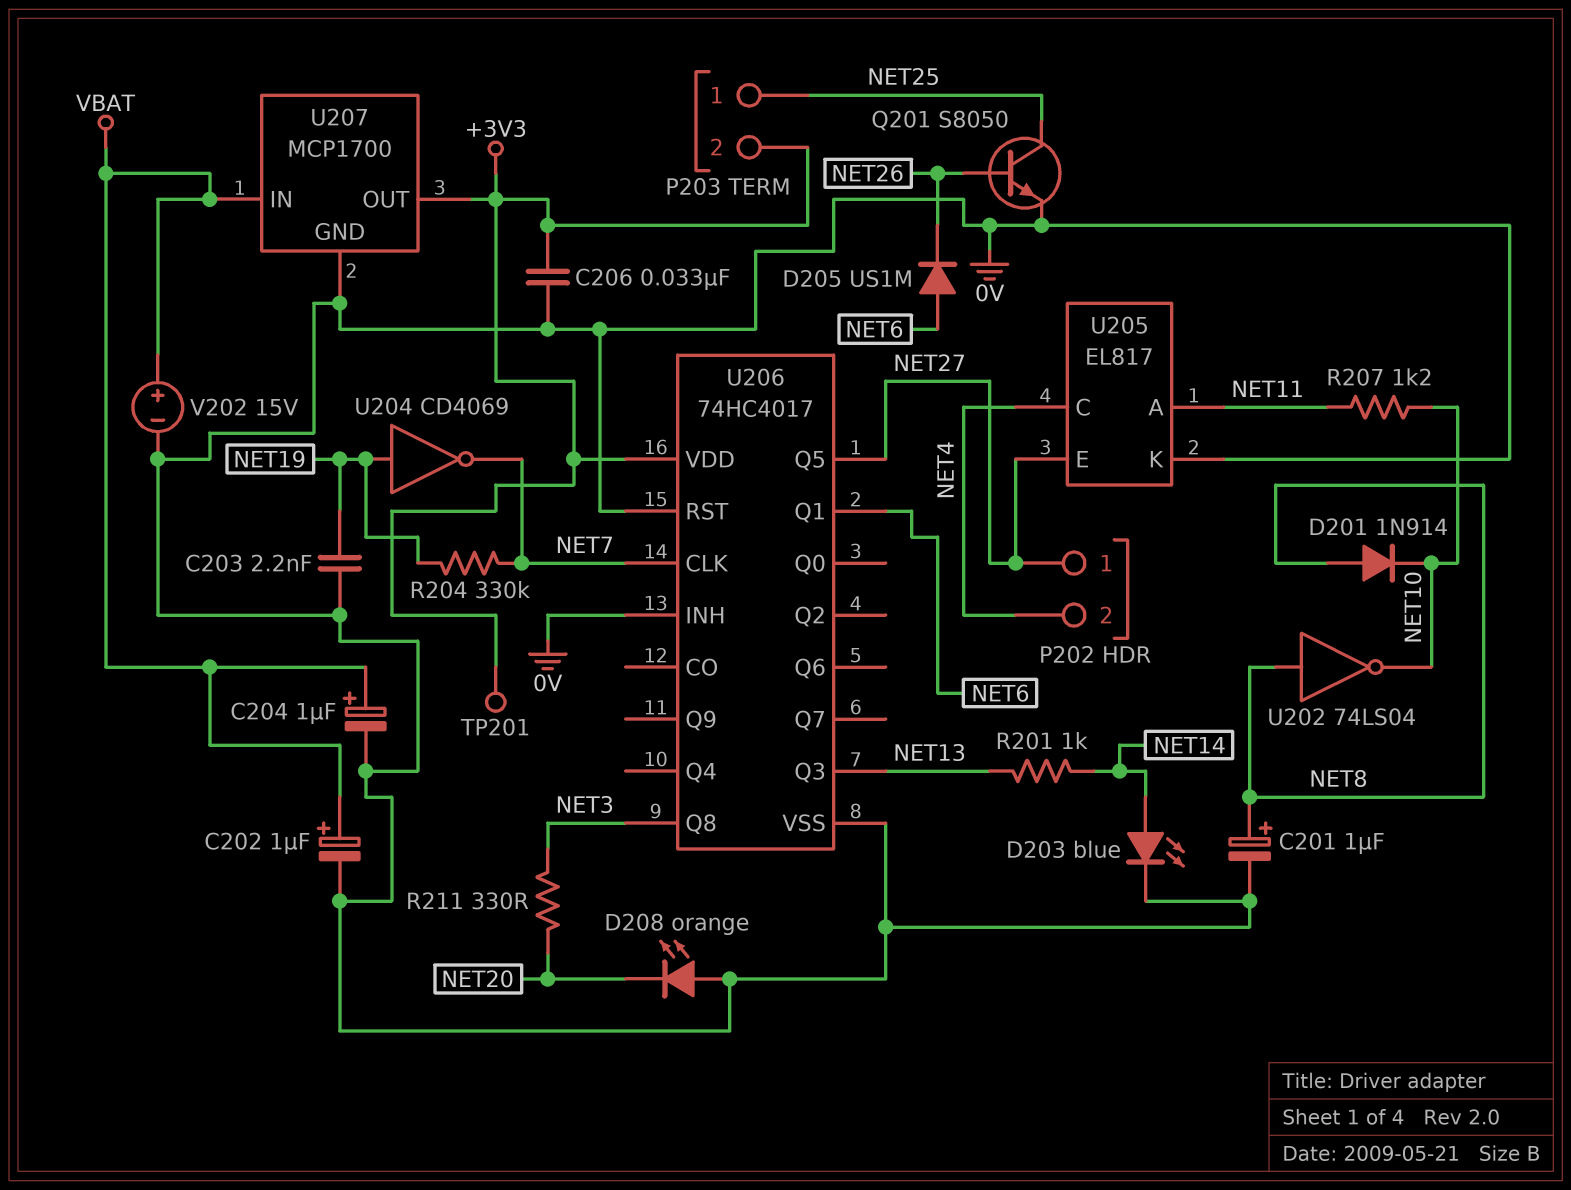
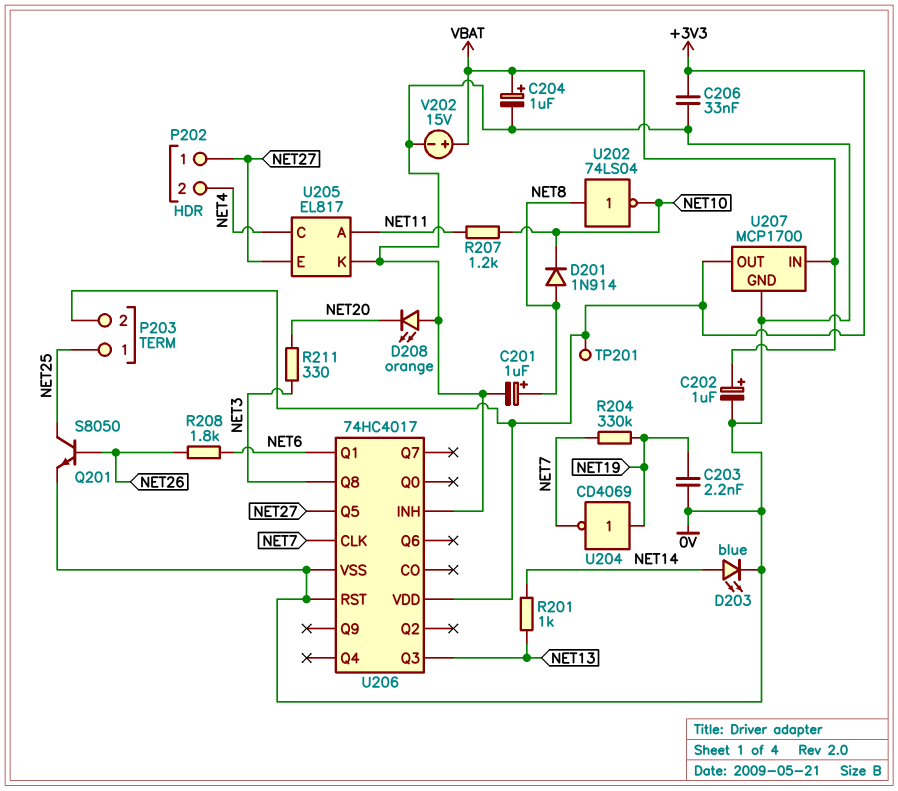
D205: diode US1M (A NET6, K NET26) -> none
R208: none -> 1.8k (NET6, NET26)

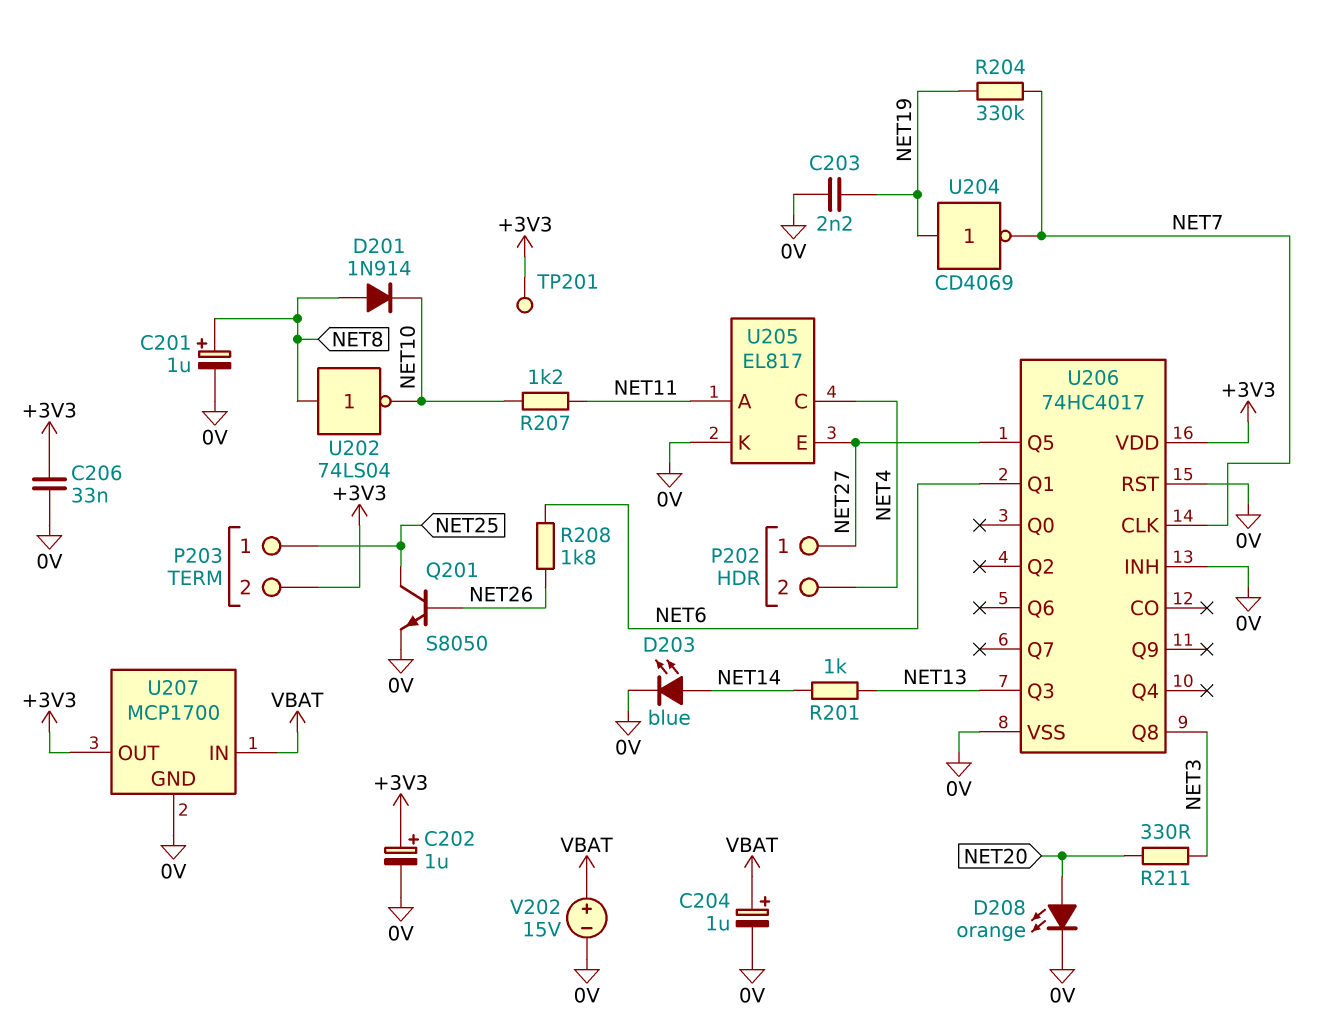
C202: 1uF (plus VBAT, minus 0V) -> 1uF (plus +3V3, minus 0V)
D208: LED orange (A 0V, K NET20) -> LED orange (A NET20, K 0V)

